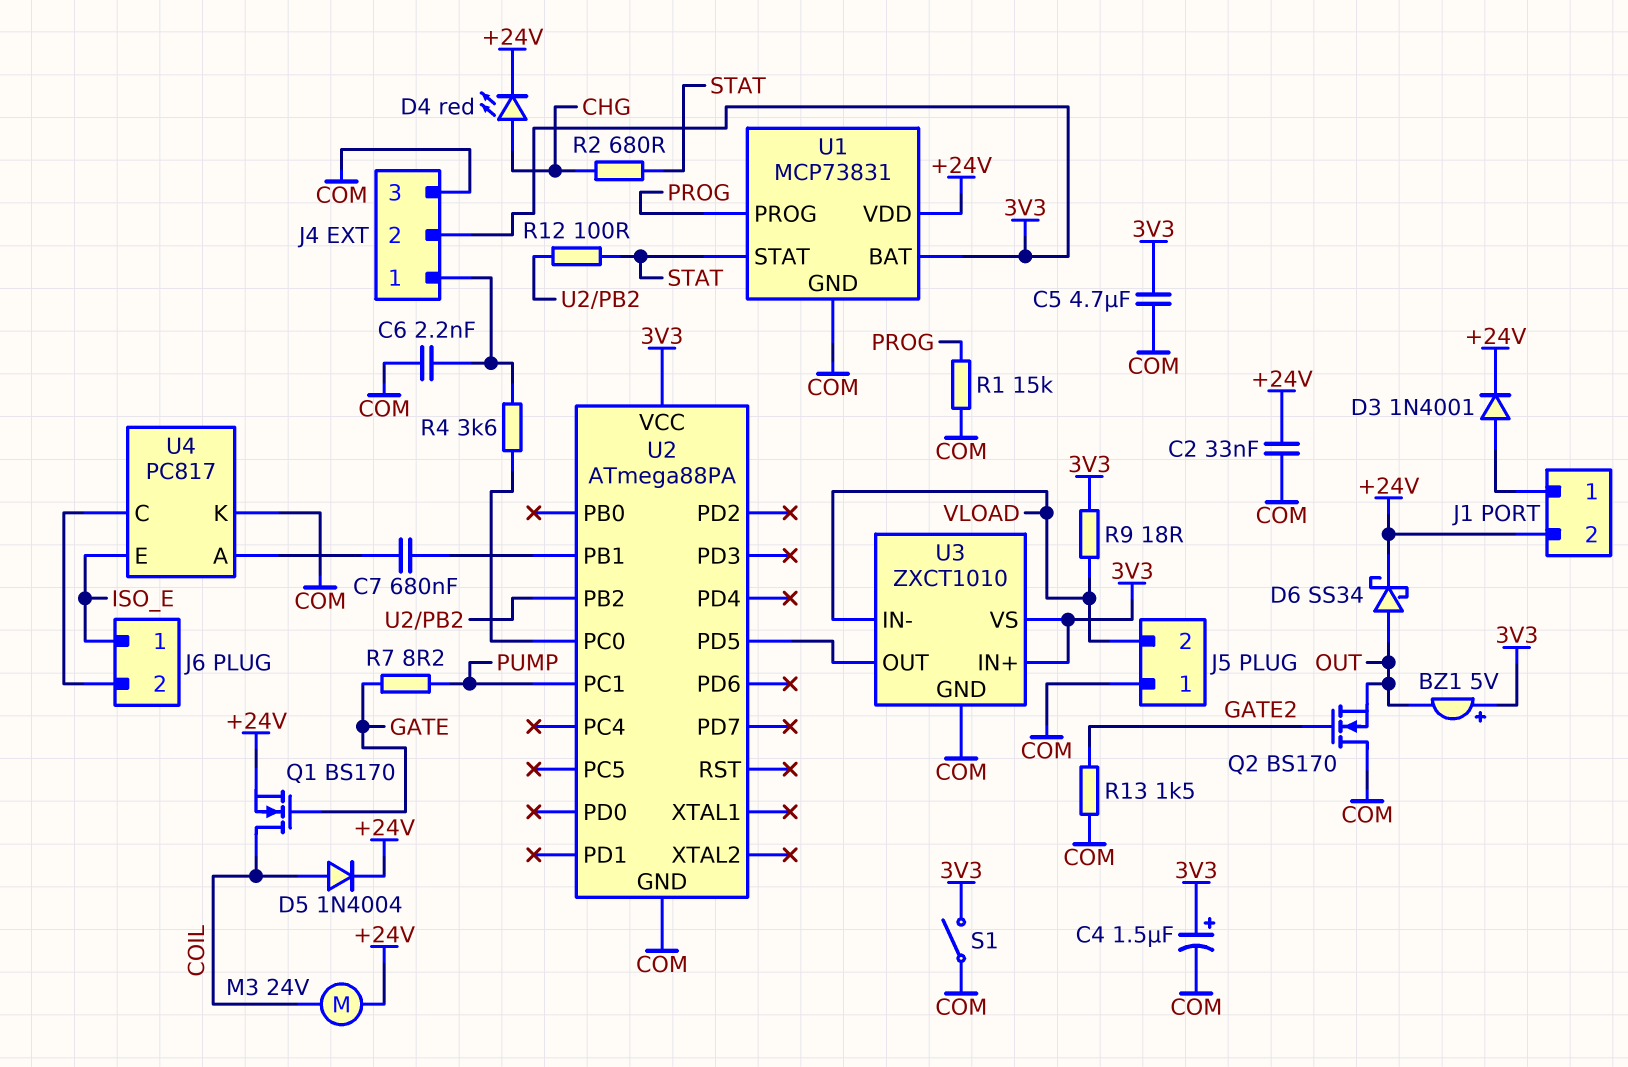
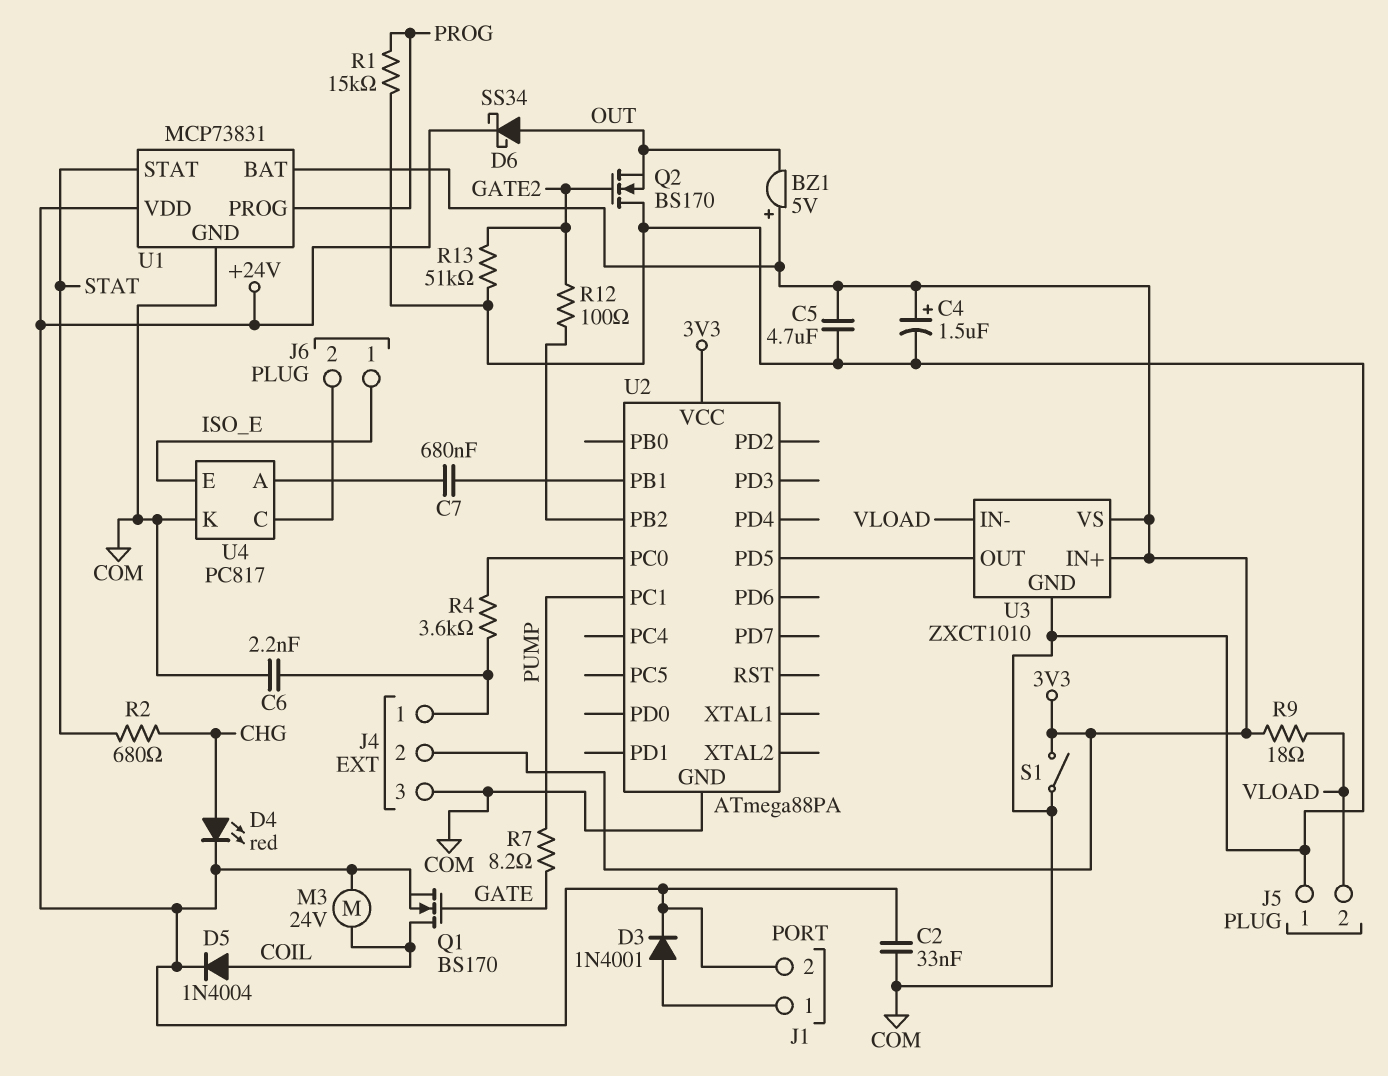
R12: 100 (STAT, U2/PB2) -> 100 (GATE2, U2/PB2)
R13: 1.5k (COM, GATE2) -> 51k (COM, GATE2)

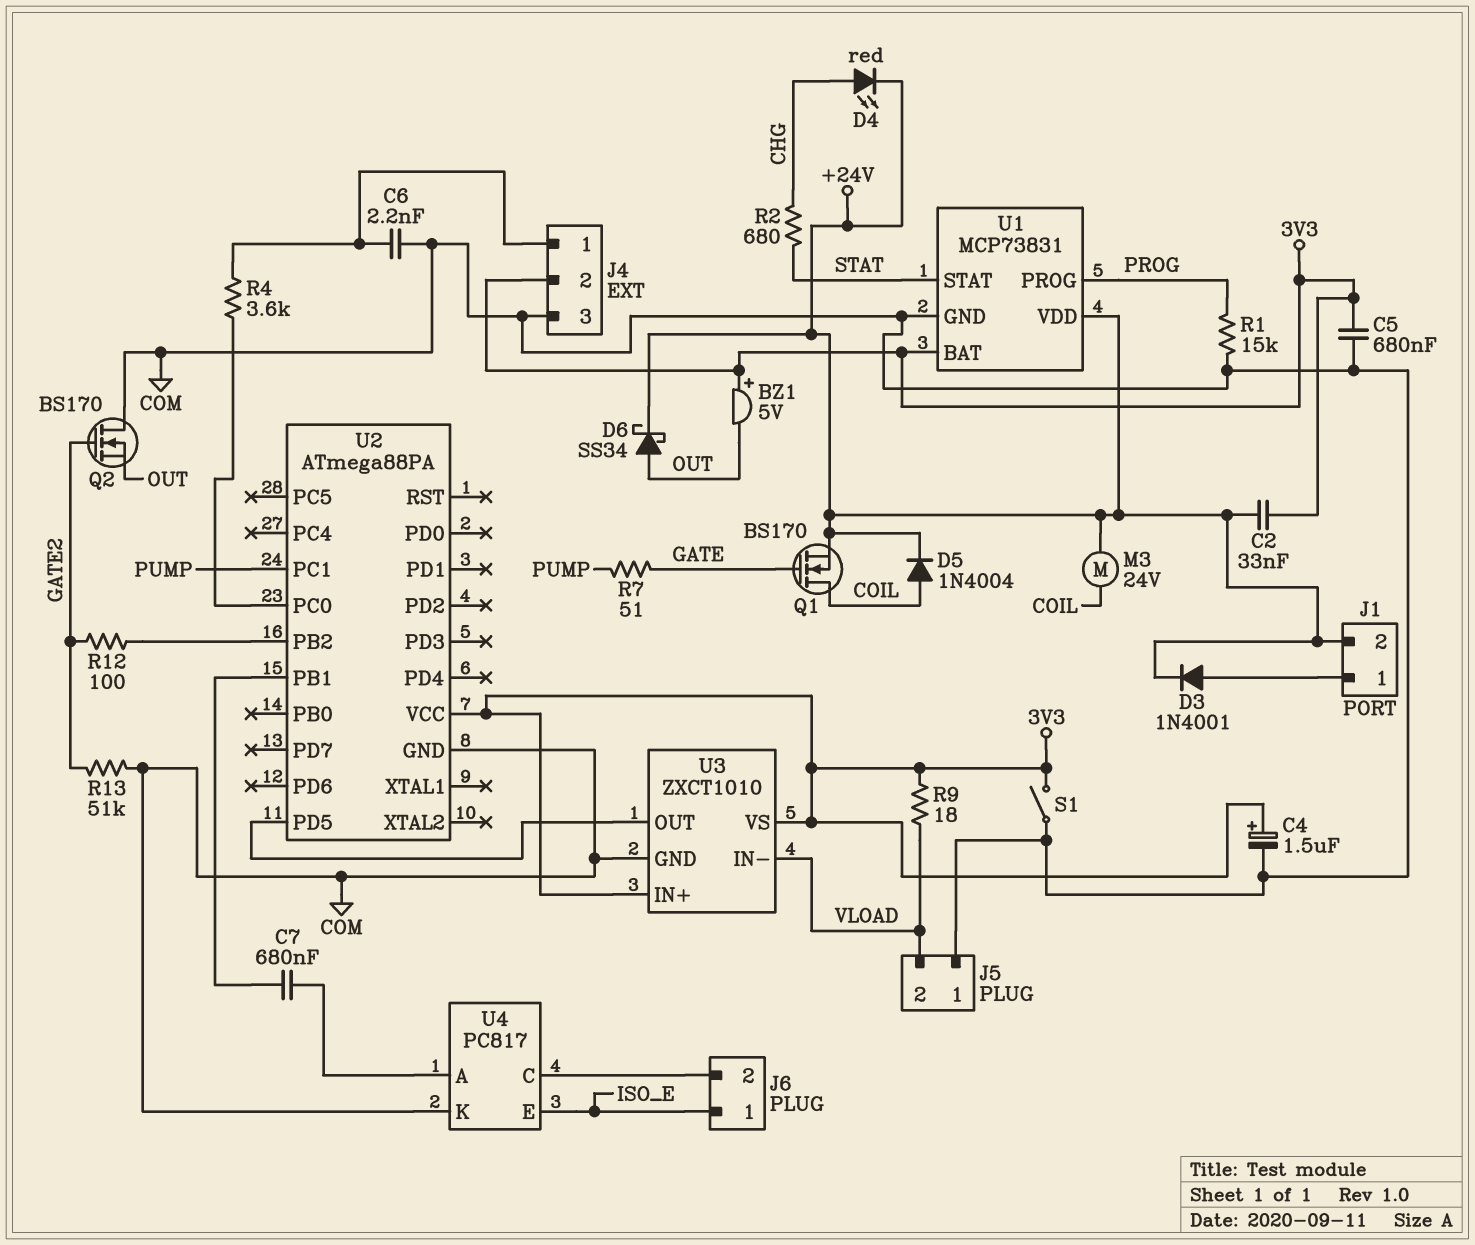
C2: 33nF (+24V, COM) -> 33nF (+24V, 3V3)
C5: 4.7uF (3V3, COM) -> 680nF (3V3, COM)
R7: 8.2 (GATE, PUMP) -> 51 (GATE, PUMP)

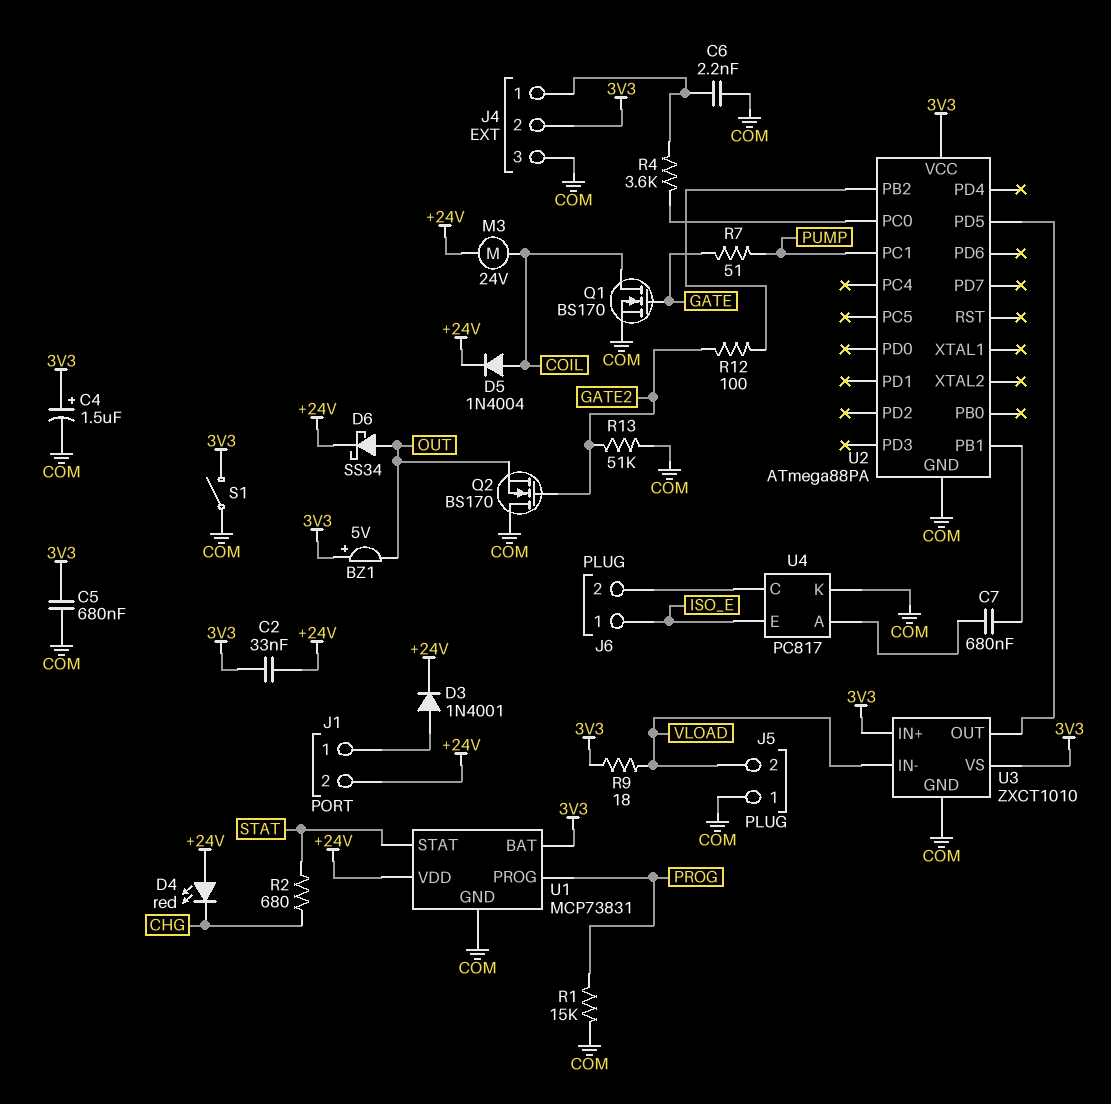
D4: LED red (A CHG, K +24V) -> LED red (A +24V, K CHG)
Q1: NMOS BS170 (G GATE, D COIL, S +24V) -> NMOS BS170 (G GATE, D COIL, S COM)

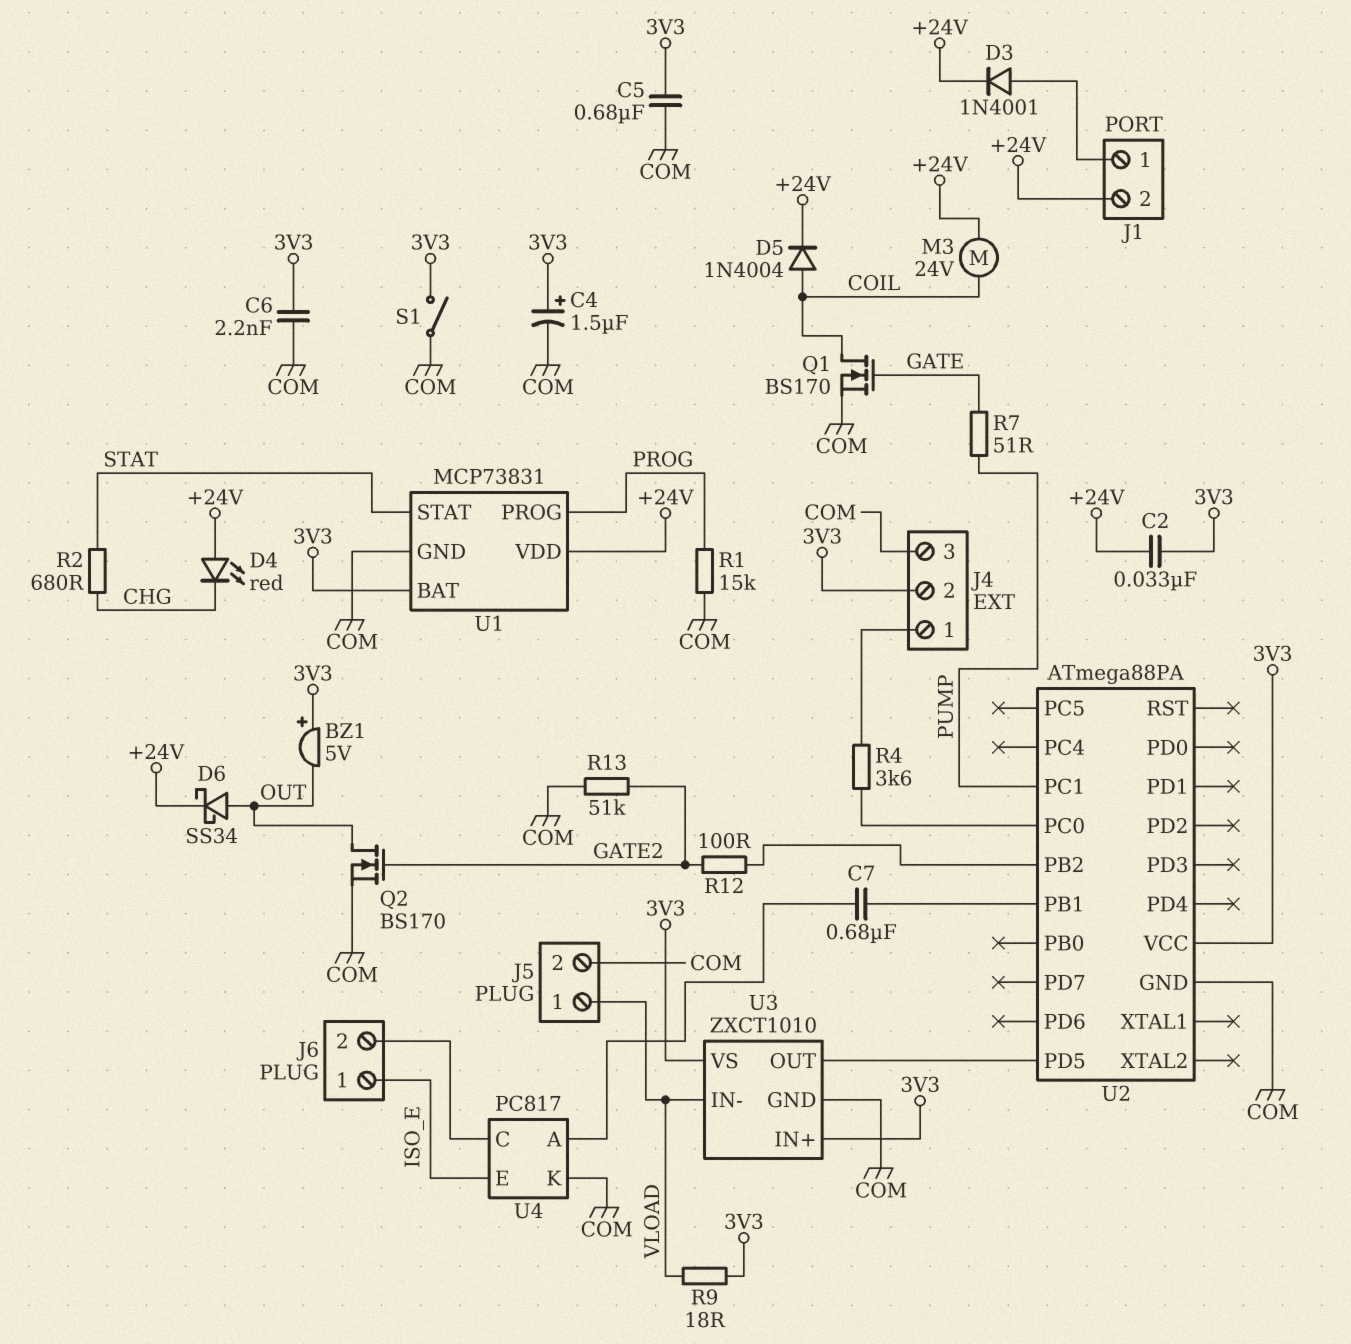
C6: 2.2nF (COM, J4/1) -> 2.2nF (3V3, COM)
J5 pin 1: COM -> VLOAD
J5 pin 2: VLOAD -> COM
Q2: NMOS BS170 (G GATE2, D COM, S OUT) -> NMOS BS170 (G GATE2, D OUT, S COM)

